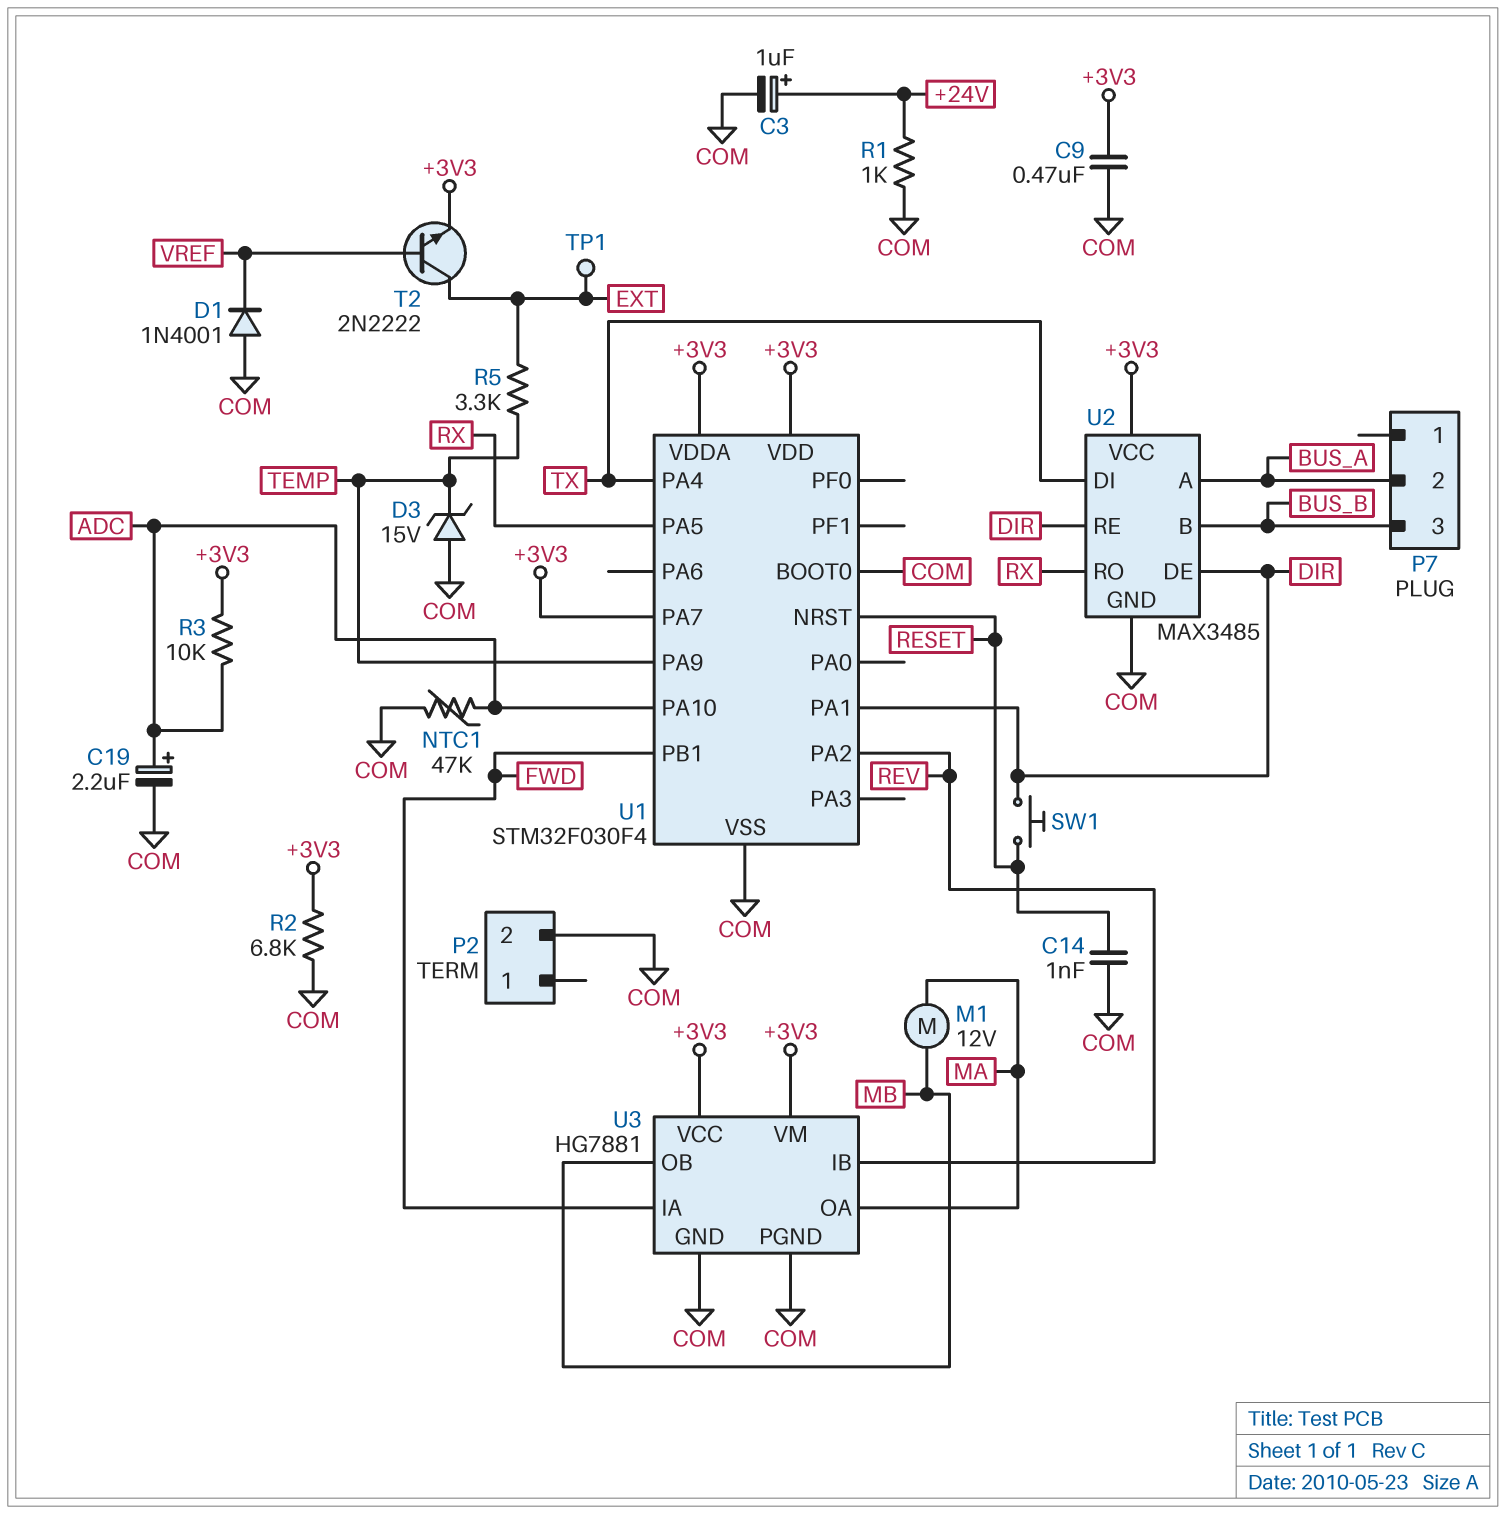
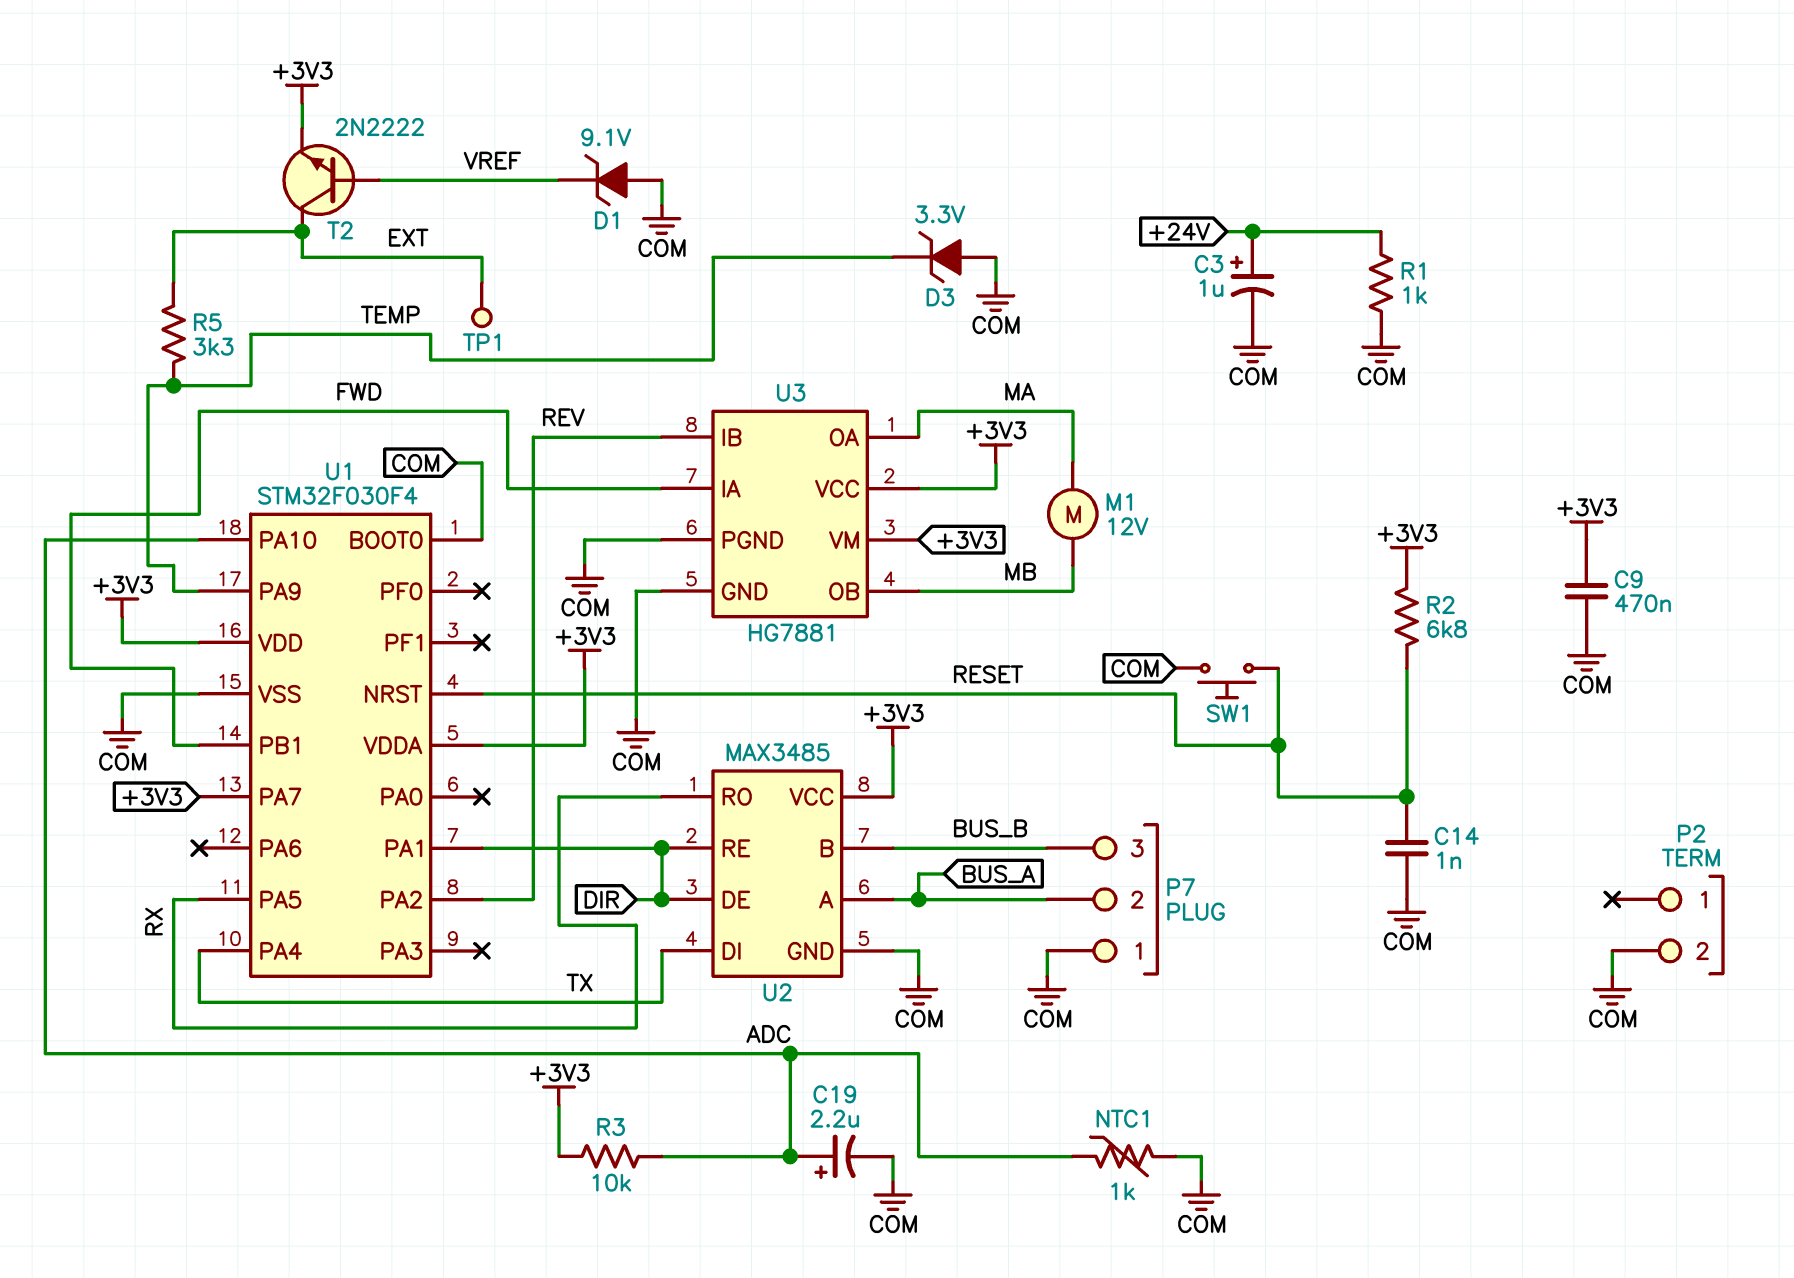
D1: diode 1N4001 (A COM, K VREF) -> zener 9.1V (A COM, K VREF)
D3: zener 15V (A COM, K TEMP) -> zener 3.3V (A COM, K TEMP)
NTC1: 47k (ADC, COM) -> 1k (ADC, COM)
P7 pin 1: none -> COM
R2: 6.8k (+3V3, COM) -> 6.8k (+3V3, RESET)
SW1: button (DIR, RESET) -> button (COM, RESET)

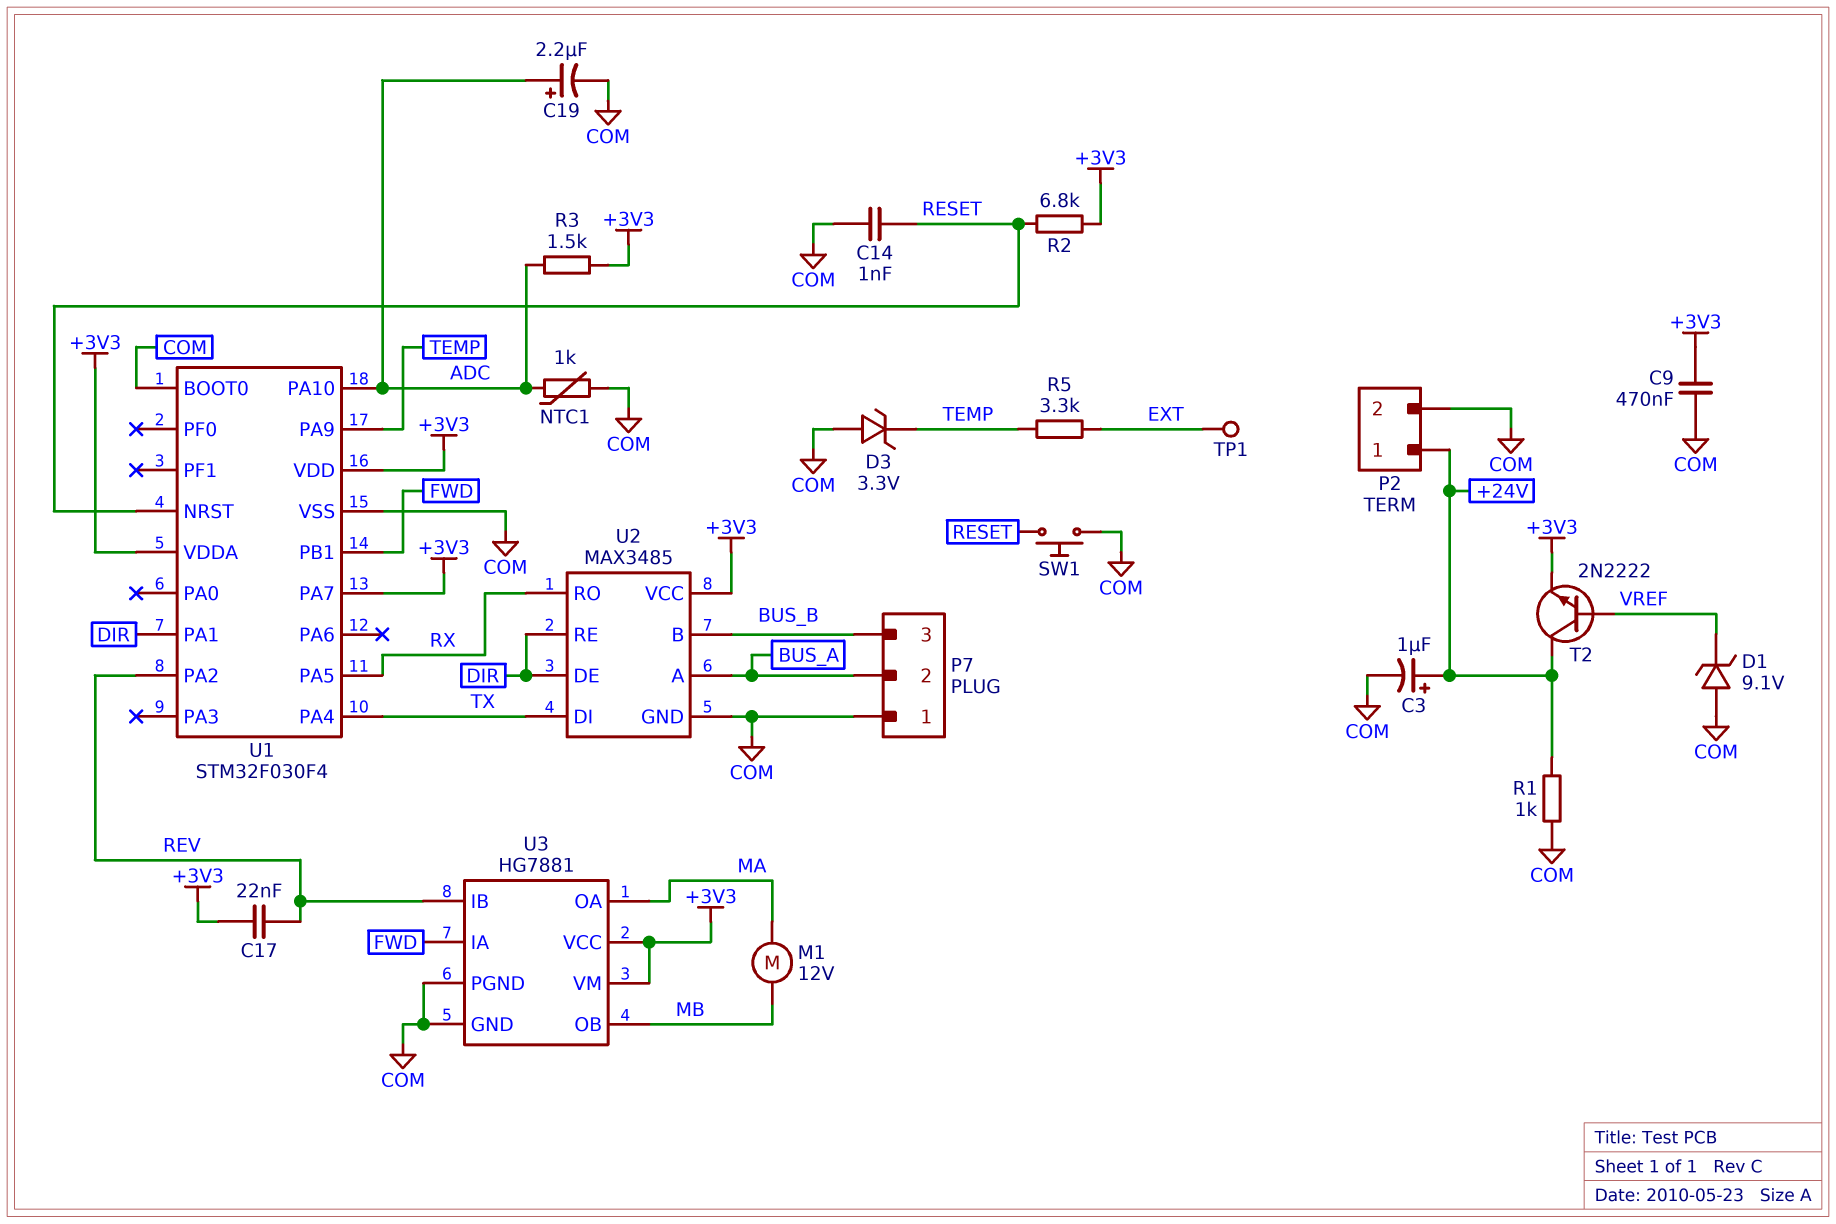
C17: none -> 22nF (+3V3, REV)
P2 pin 1: none -> +24V
R3: 10k (+3V3, ADC) -> 1.5k (+3V3, ADC)
T2: NPN 2N2222 (B VREF, C EXT, E +3V3) -> NPN 2N2222 (B VREF, C +24V, E +3V3)

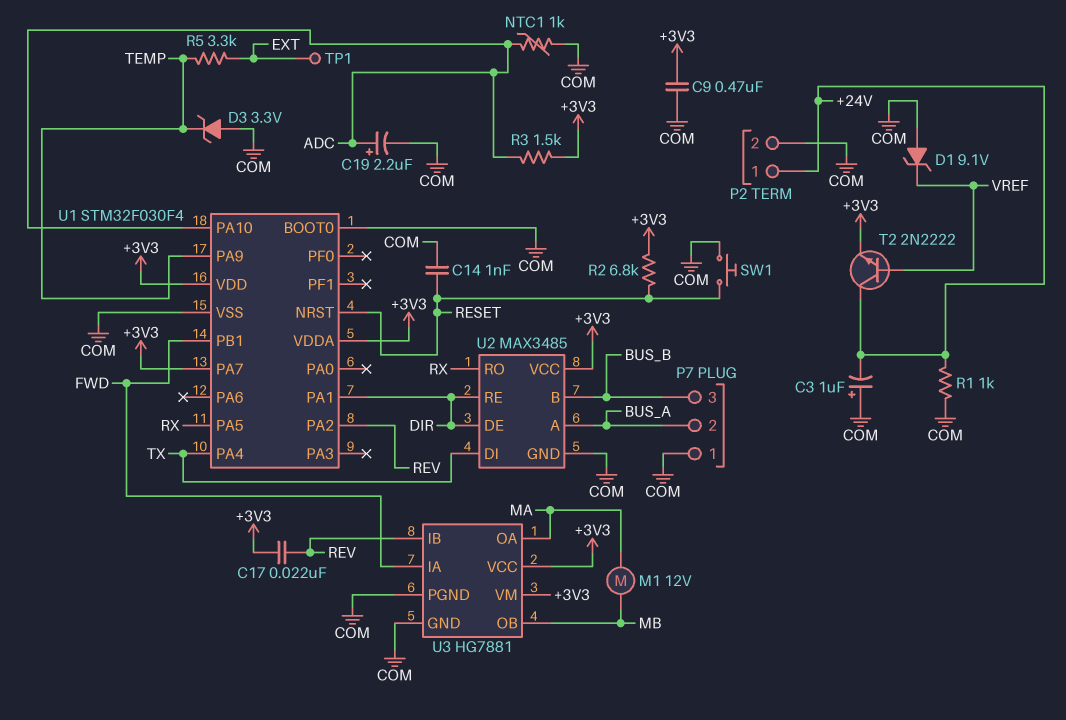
C3: 1uF (plus +24V, minus COM) -> 1uF (plus COM, minus +24V)

